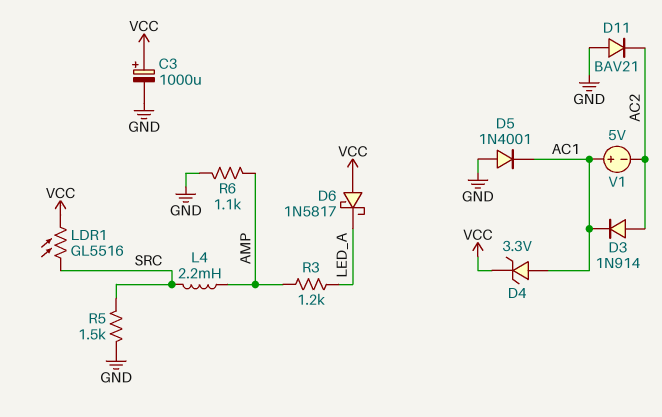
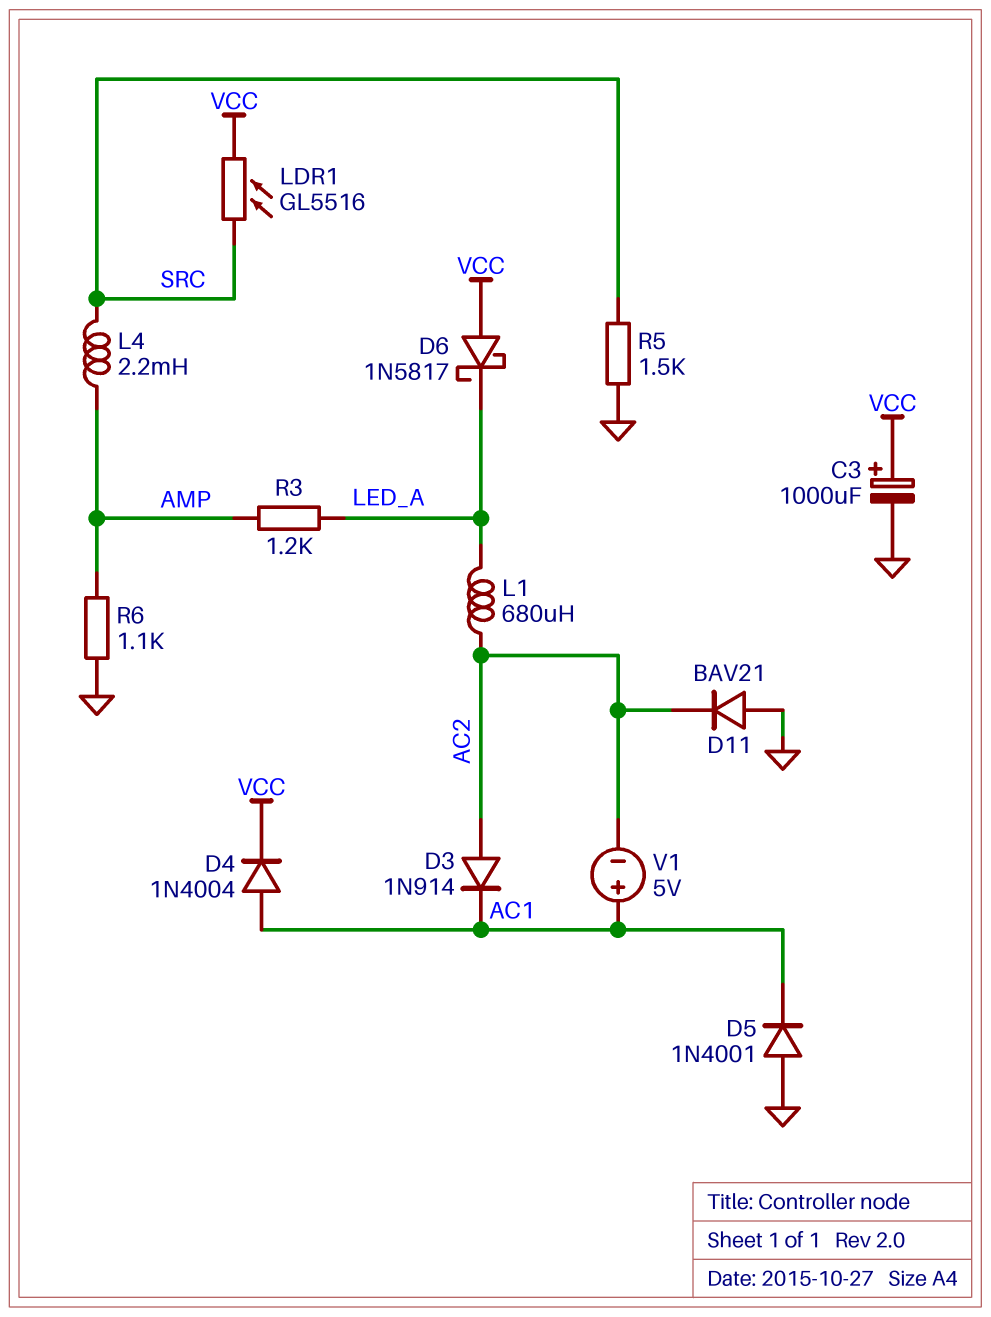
D4: zener 3.3V (A AC1, K VCC) -> diode 1N4004 (A AC1, K VCC)
L1: none -> 680uH (AC2, LED_A)

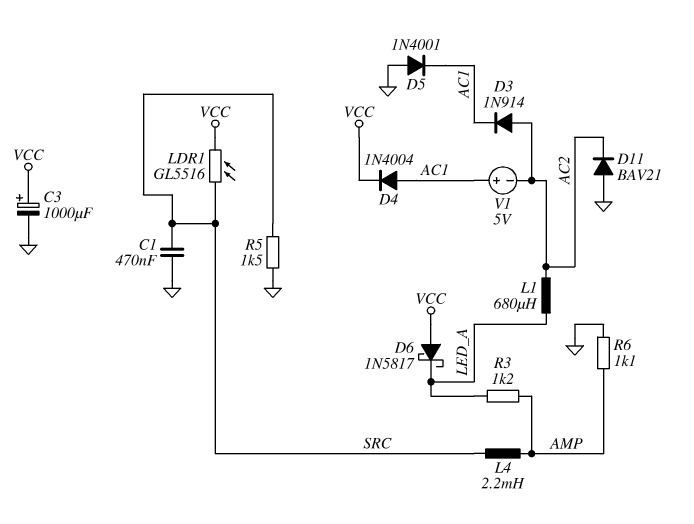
C1: none -> 470nF (GND, SRC)

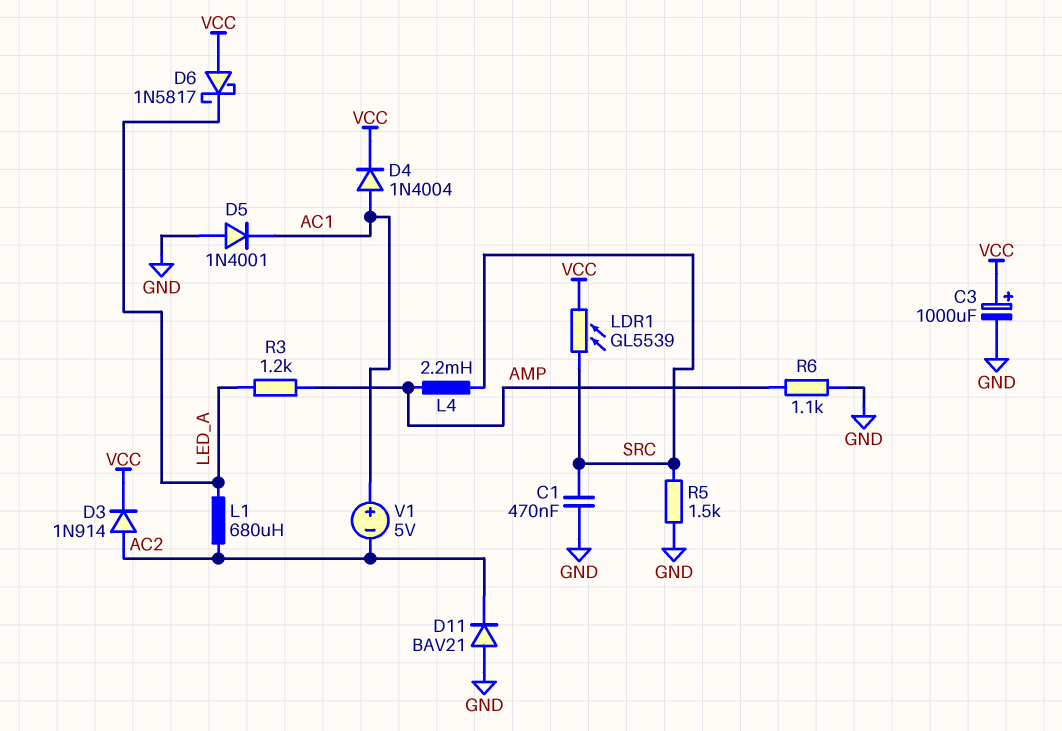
D3: diode 1N914 (A AC2, K AC1) -> diode 1N914 (A AC2, K VCC)
LDR1: GL5516 (SRC, VCC) -> GL5539 (SRC, VCC)

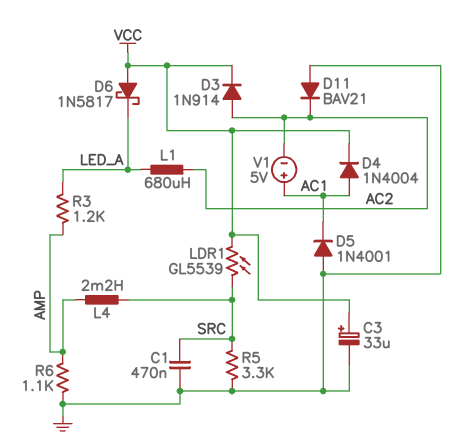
C3: 1000uF (plus VCC, minus GND) -> 33uF (plus VCC, minus GND)
R5: 1.5k (GND, SRC) -> 3.3k (GND, SRC)

